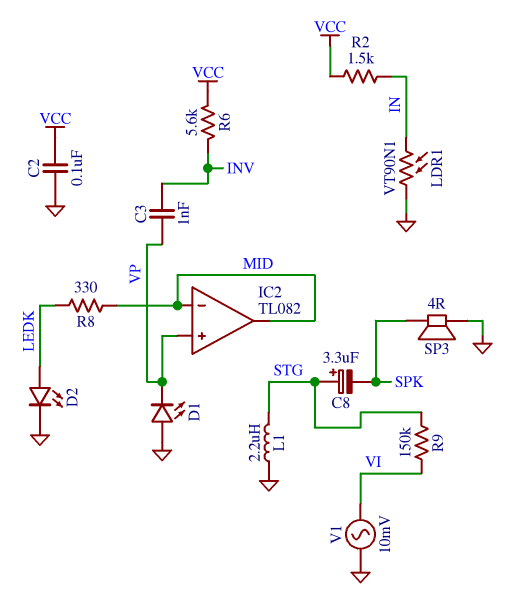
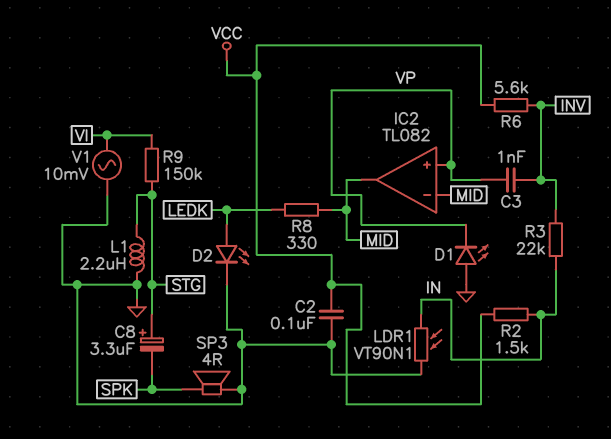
R3: none -> 22k (IN, INV)

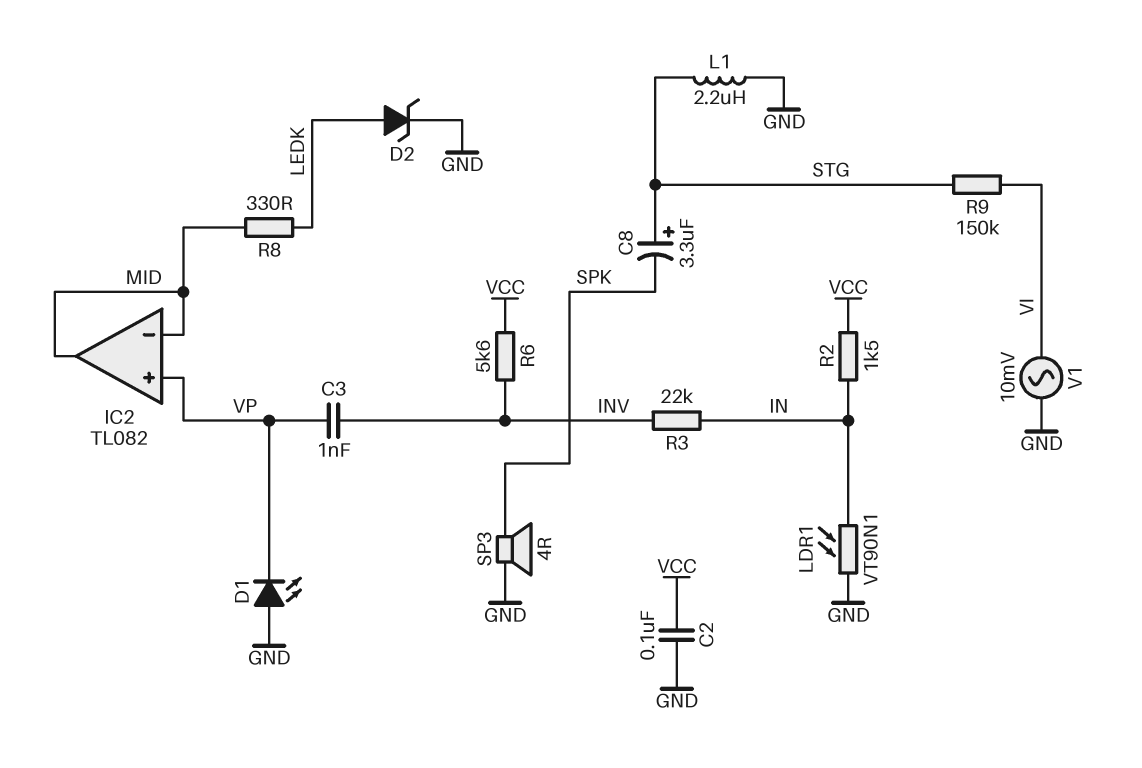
D2: LED (A LEDK, K GND) -> zener (A LEDK, K GND)

